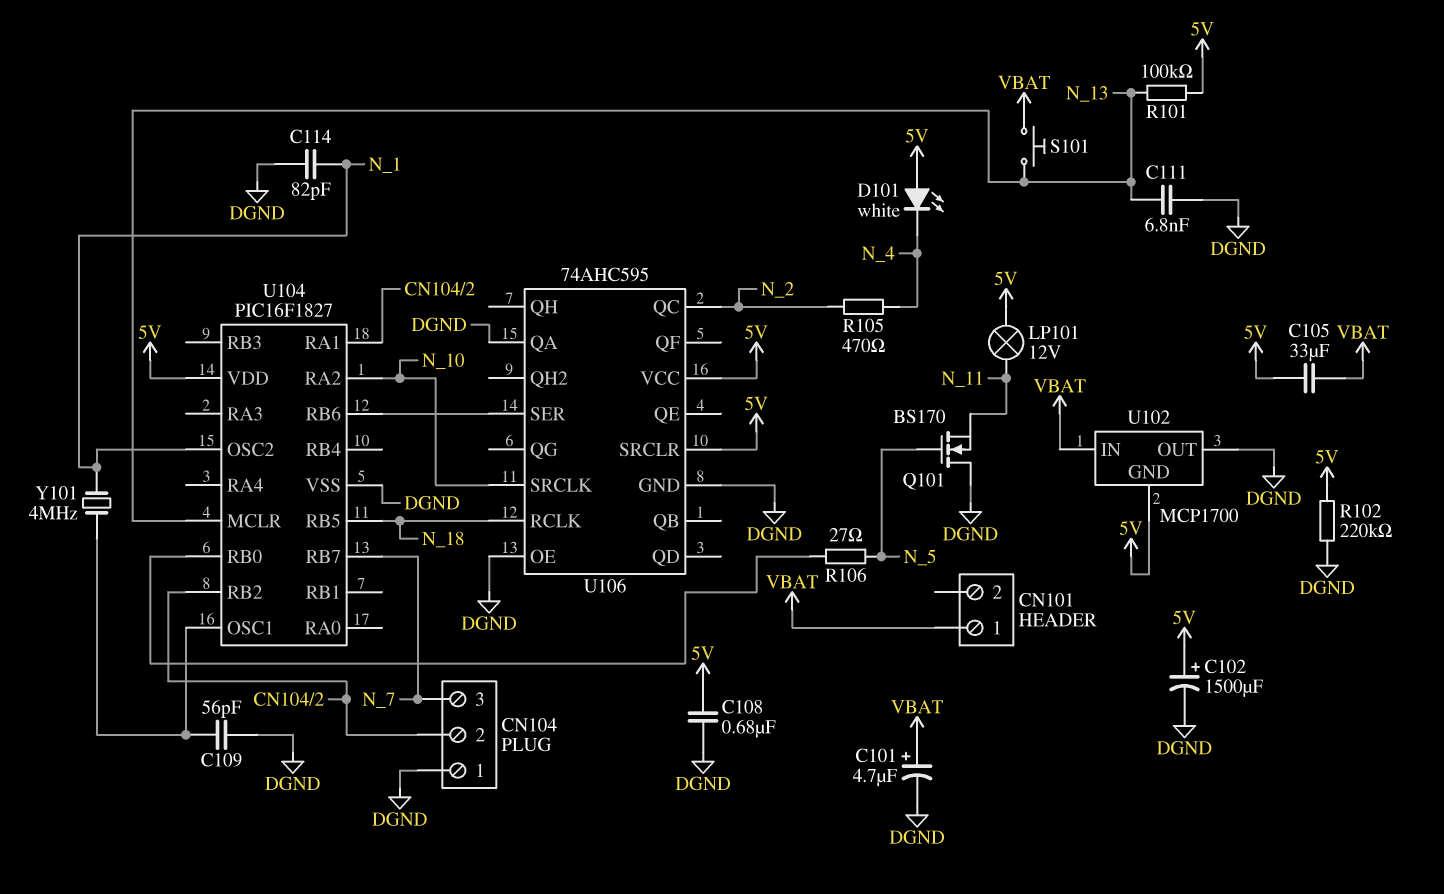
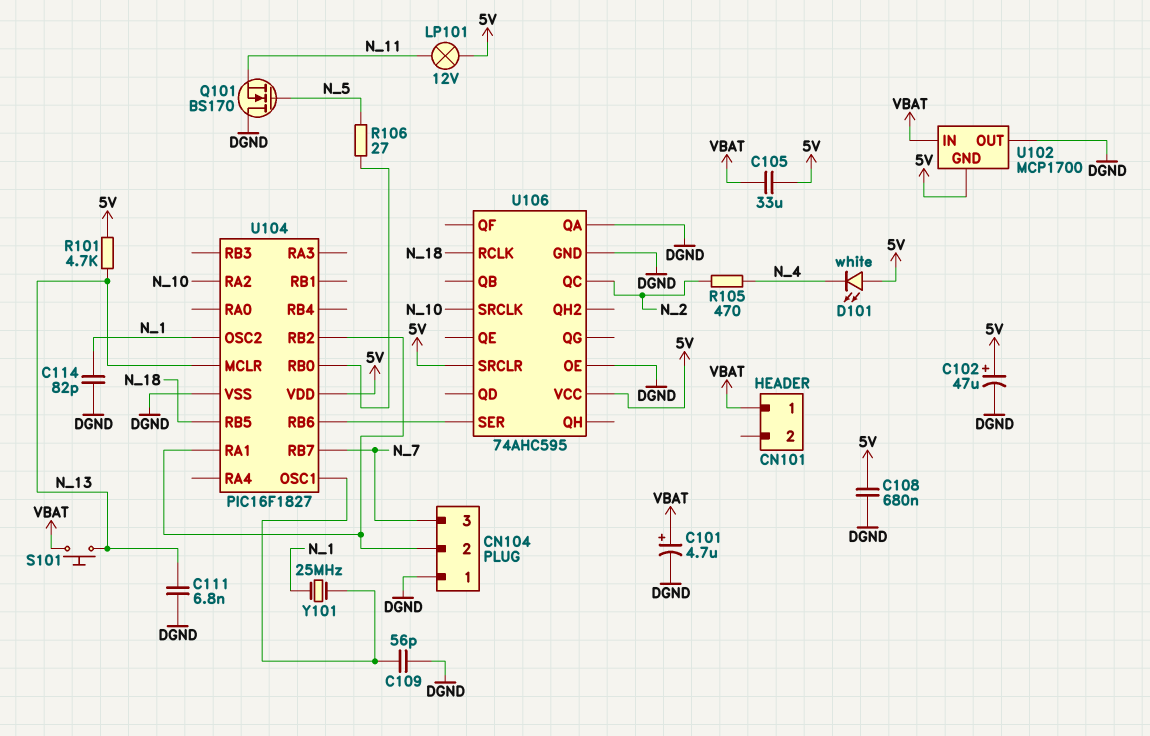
C102: 1500uF (plus 5V, minus DGND) -> 47uF (plus 5V, minus DGND)
R101: 100k (5V, N_13) -> 4.7k (5V, N_13)
R102: 220k (5V, DGND) -> none
Y101: 4MHz (N_1, U104/OSC1) -> 25MHz (N_1, U104/OSC1)

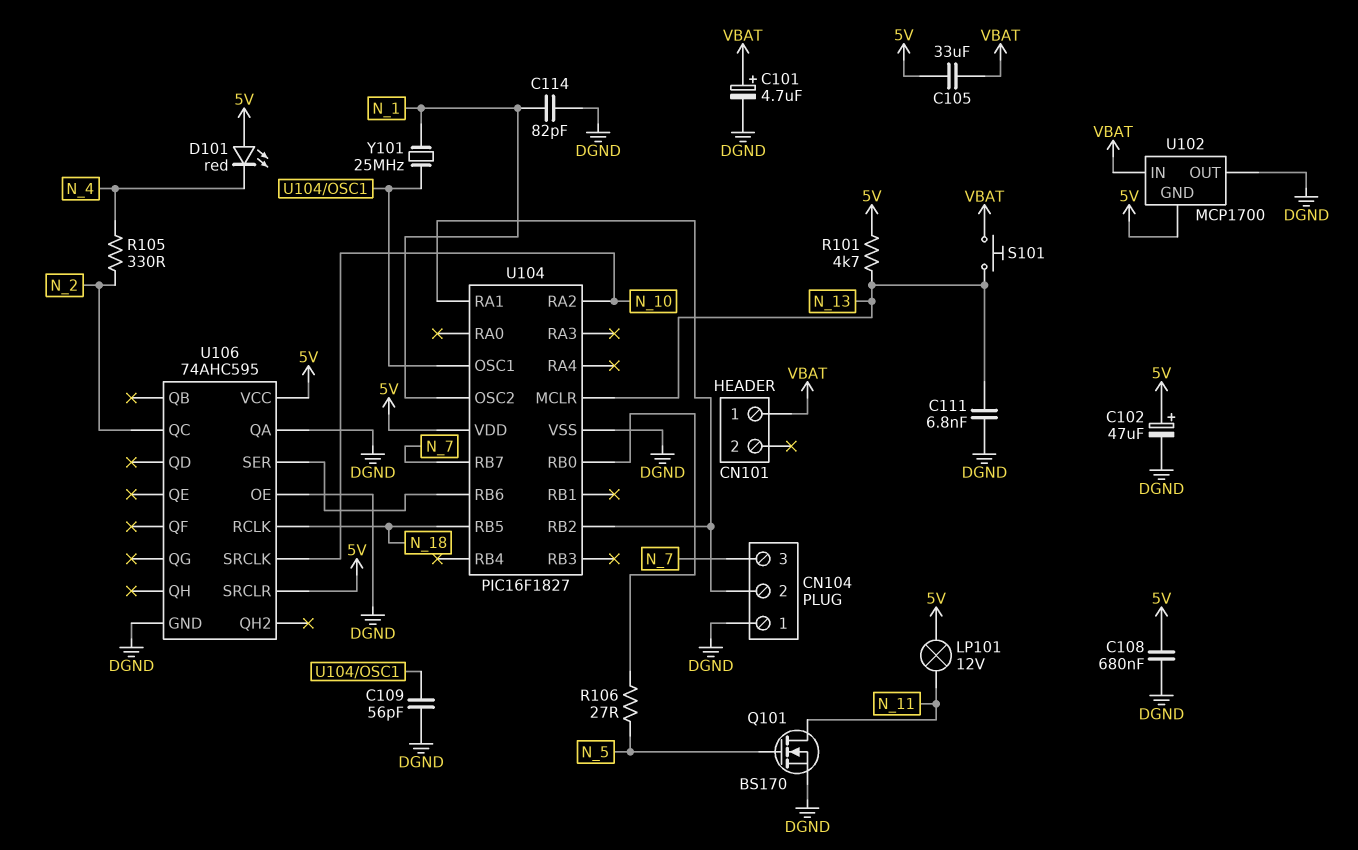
D101: LED white (A 5V, K N_4) -> LED red (A 5V, K N_4)
Q101: NMOS BS170 (G N_5, D DGND, S N_11) -> NMOS BS170 (G N_5, D N_11, S DGND)
R105: 470 (N_2, N_4) -> 330 (N_2, N_4)

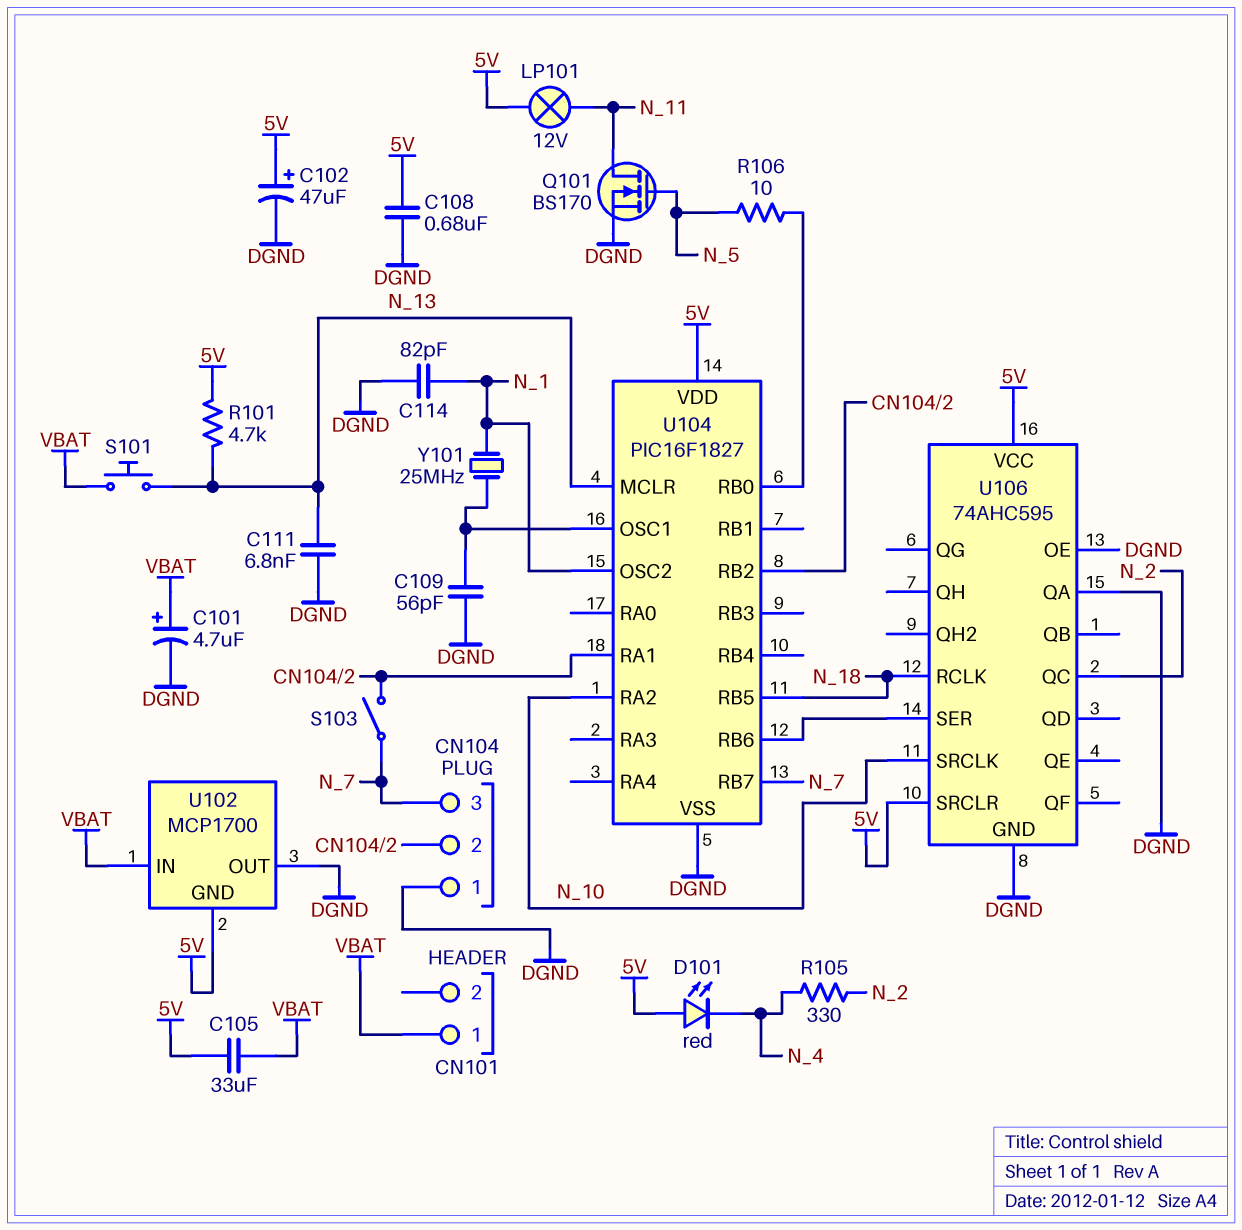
R106: 27 (N_5, U104/RB0) -> 10 (N_5, U104/RB0)
S103: none -> switch (CN104/2, N_7)

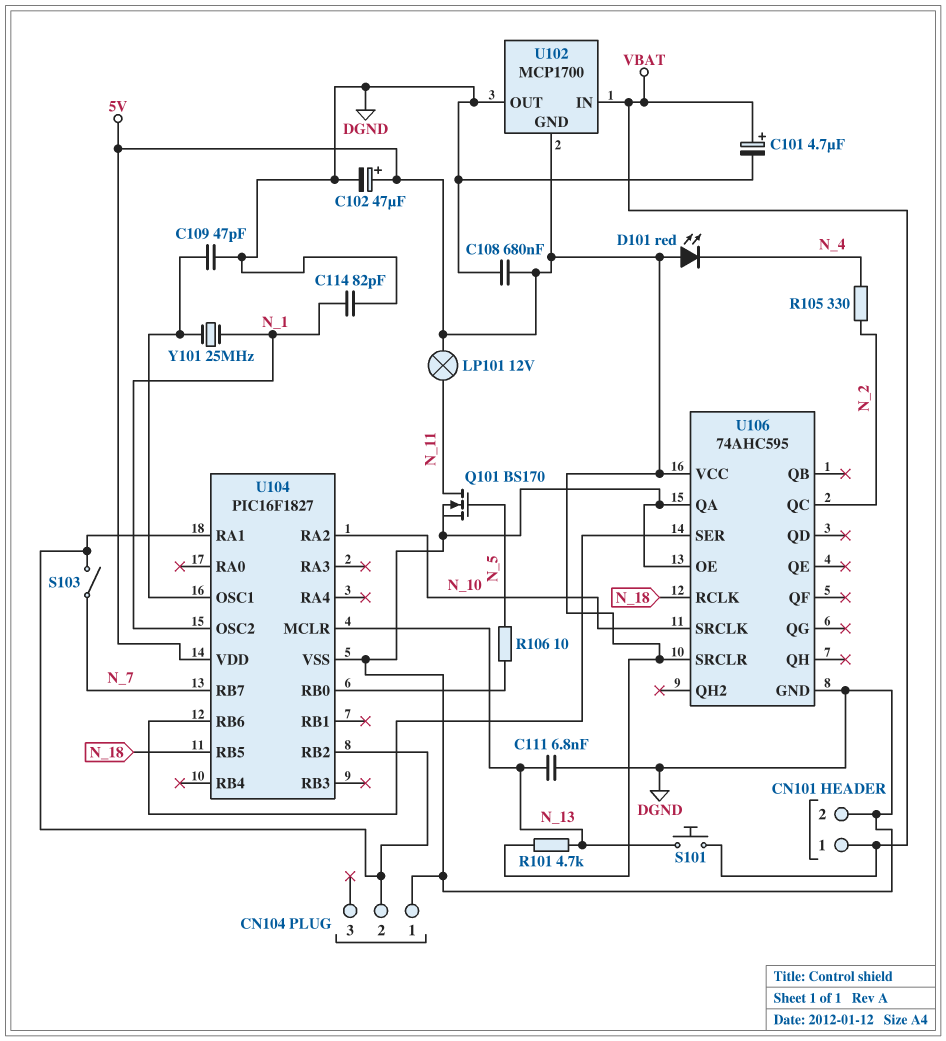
C105: 33uF (5V, VBAT) -> none
C109: 56pF (DGND, U104/OSC1) -> 47pF (DGND, U104/OSC1)
CN101 pin 2: none -> DGND
CN104 pin 3: N_7 -> none

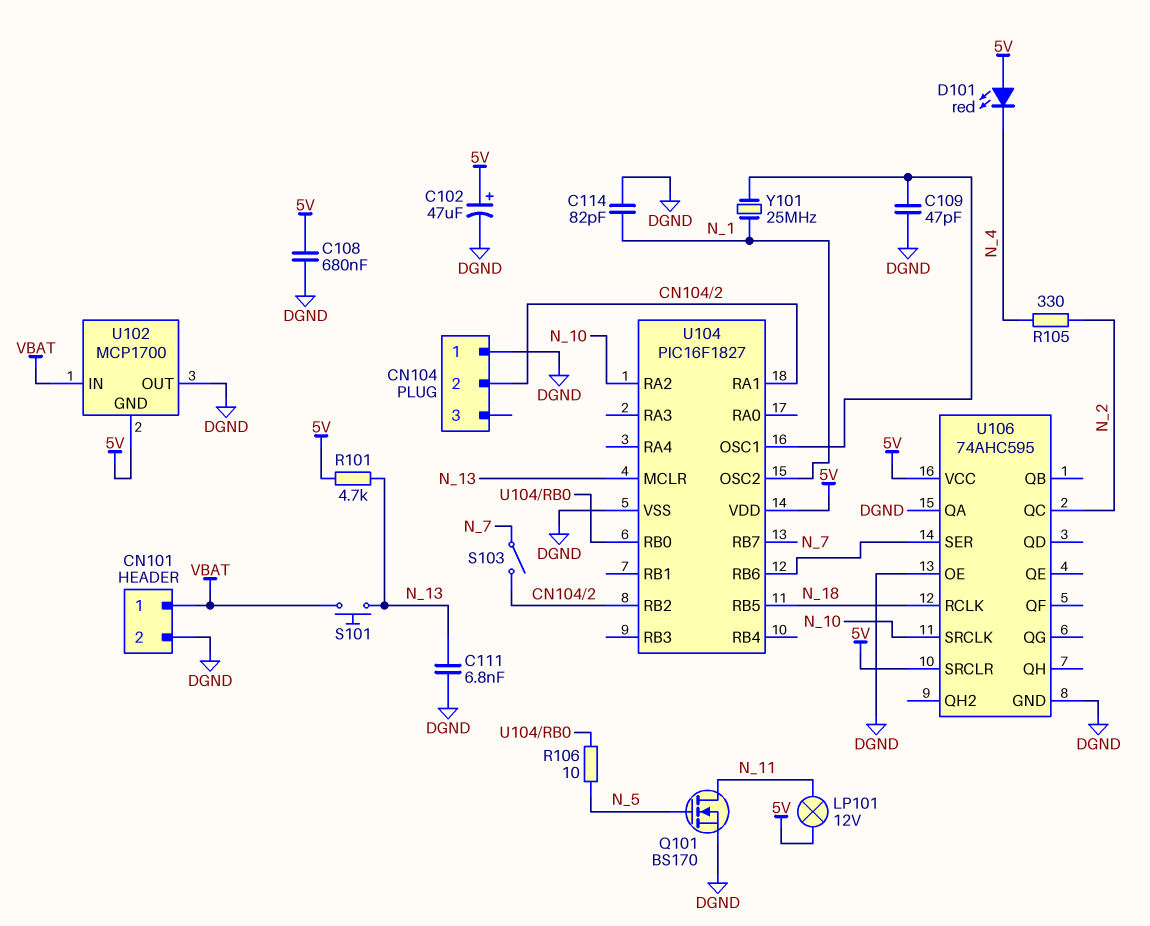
C101: 4.7uF (plus VBAT, minus DGND) -> none

